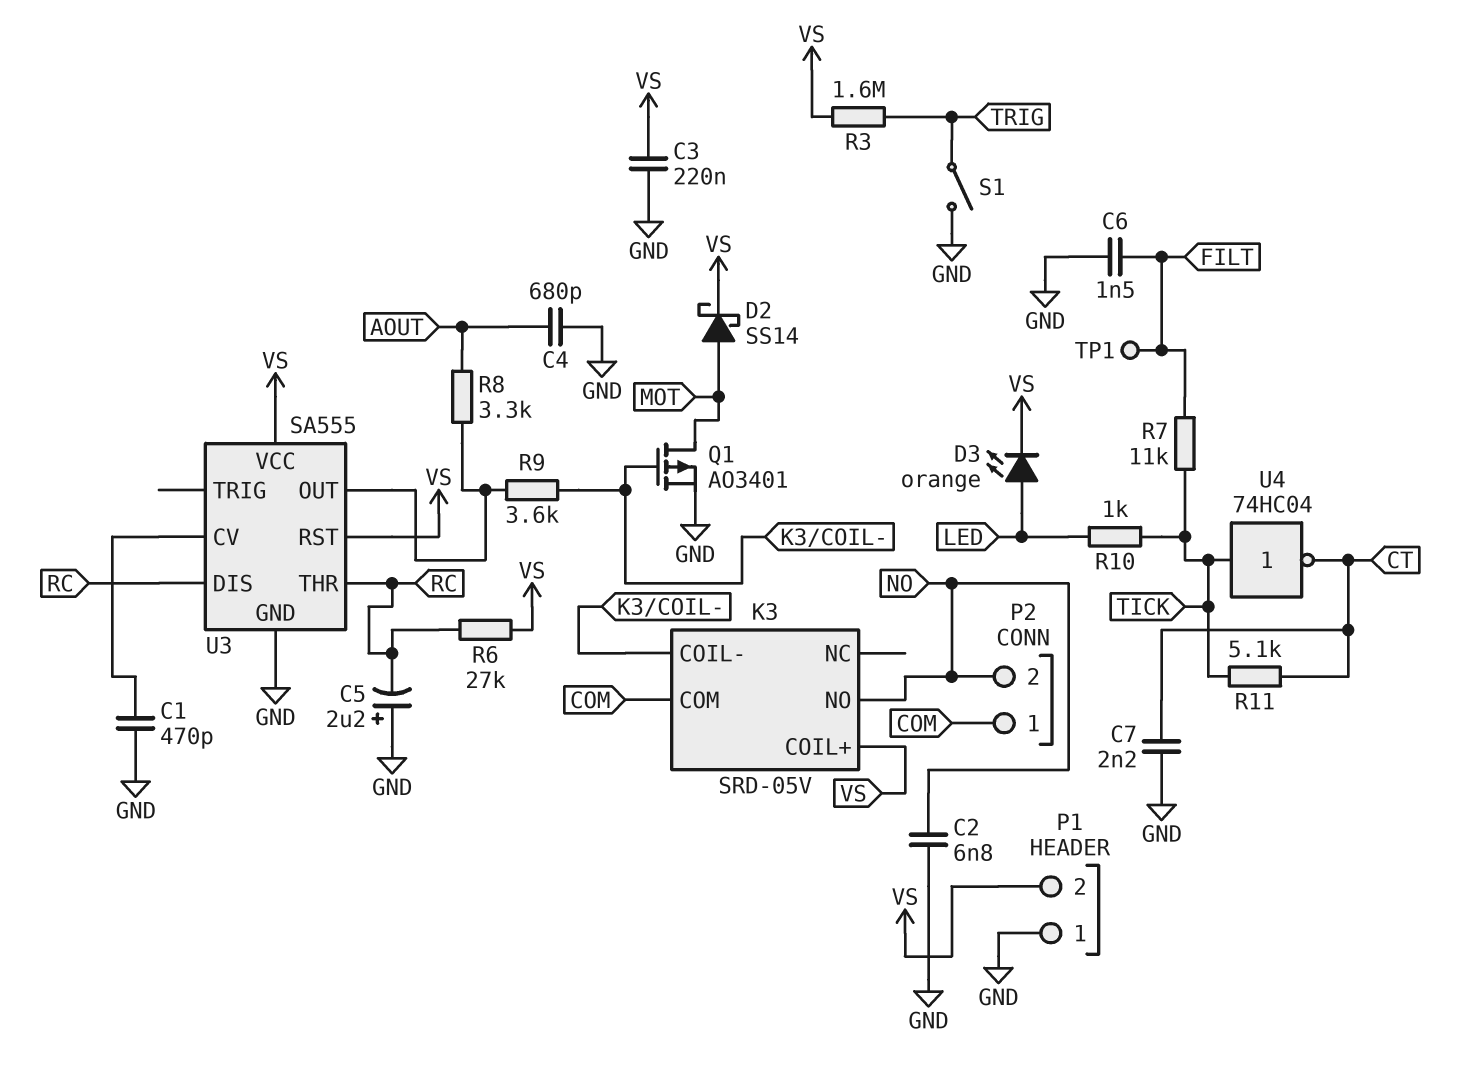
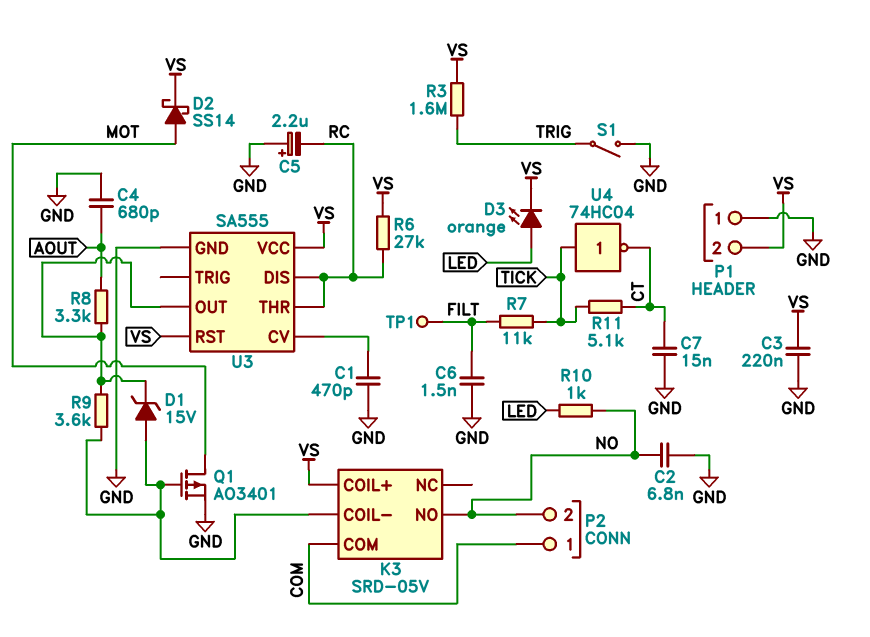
C7: 2.2nF (CT, GND) -> 15nF (CT, GND)
D1: none -> zener 15V (A K3/COIL-, K U3/OUT)
R10: 1k (LED, TICK) -> 1k (LED, NO)

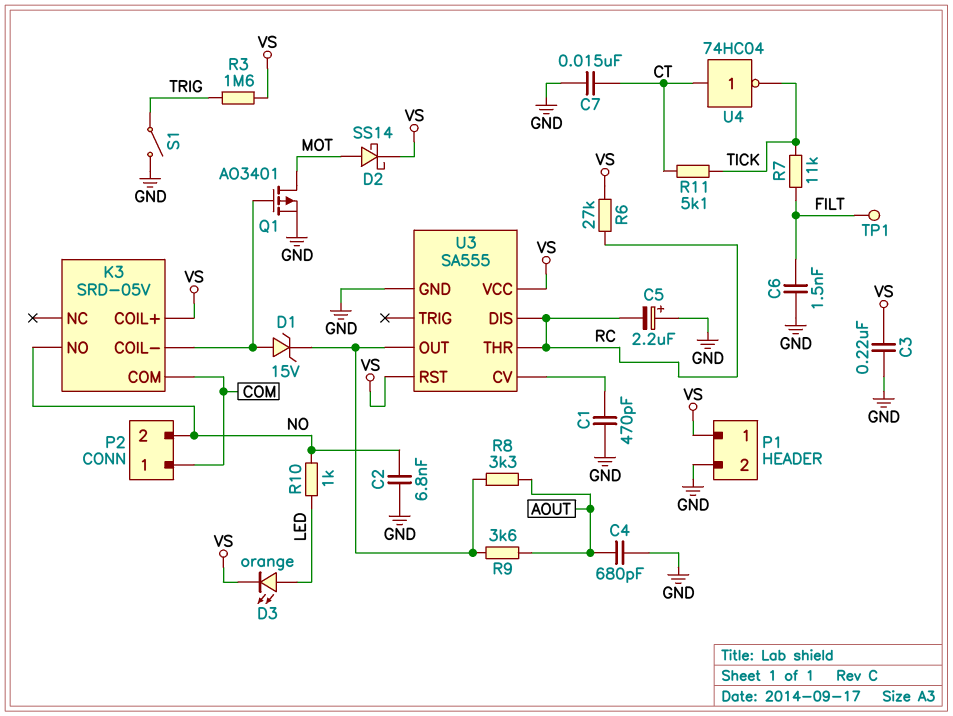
P1 pin 1: GND -> VS
P1 pin 2: VS -> GND
R9: 3.6k (K3/COIL-, U3/OUT) -> 3.6k (AOUT, U3/OUT)
U4: NOT 74HC04 (in TICK, out CT) -> NOT 74HC04 (in CT, out TICK)

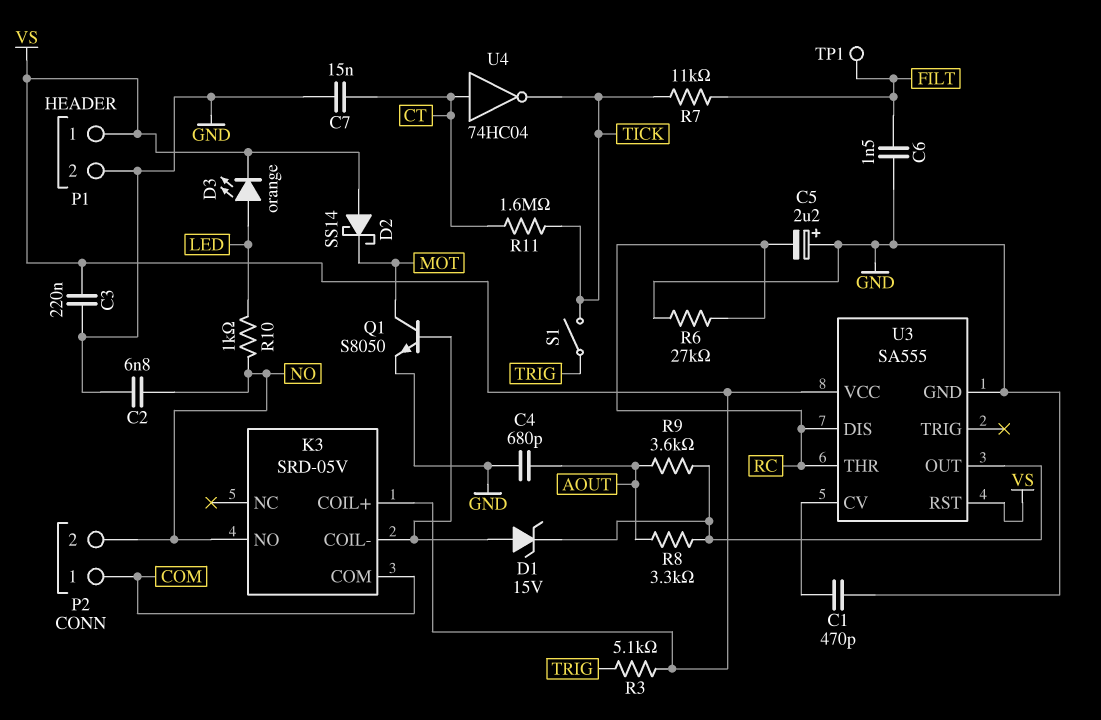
D2: schottky SS14 (A MOT, K VS) -> schottky SS14 (A VS, K MOT)
Q1: PMOS AO3401 (G K3/COIL-, D MOT, S GND) -> NPN S8050 (B K3/COIL-, C MOT, E GND)
R3: 1.6M (TRIG, VS) -> 5.1k (TRIG, VS)
R6: 27k (RC, VS) -> 27k (GND, RC)
R11: 5.1k (CT, TICK) -> 1.6M (CT, TICK)
S1: switch (GND, TRIG) -> switch (TICK, TRIG)

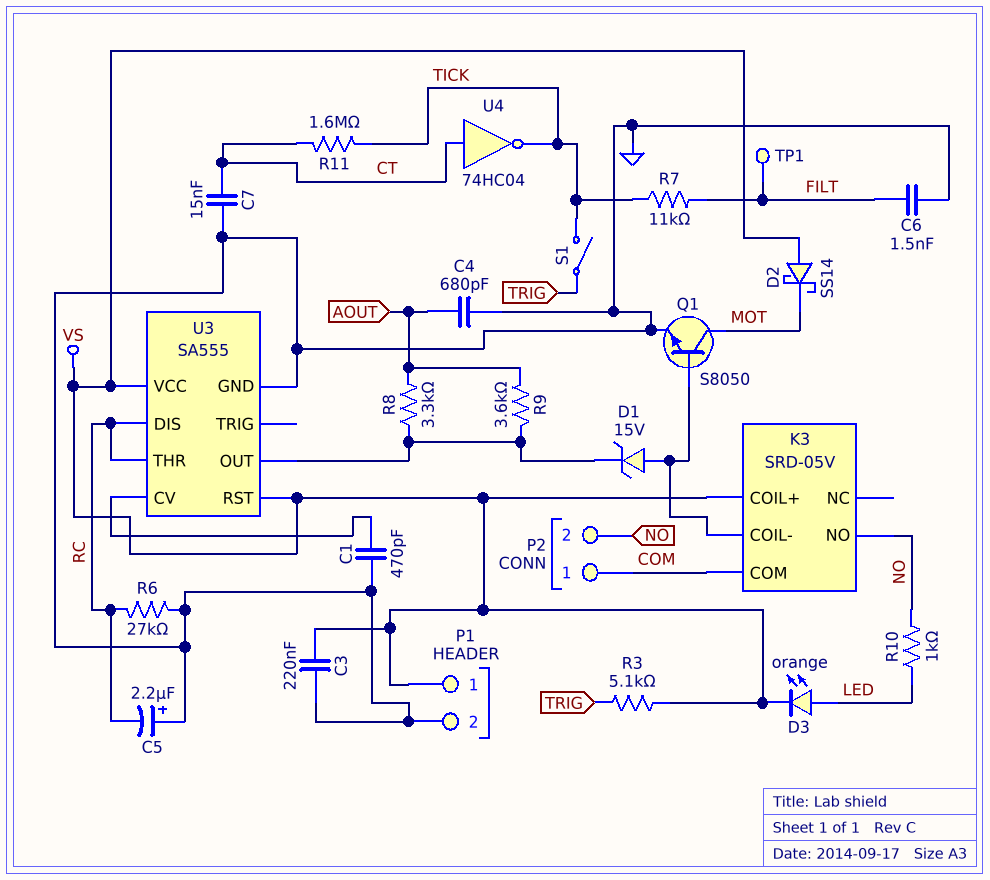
C2: 6.8nF (GND, NO) -> none

